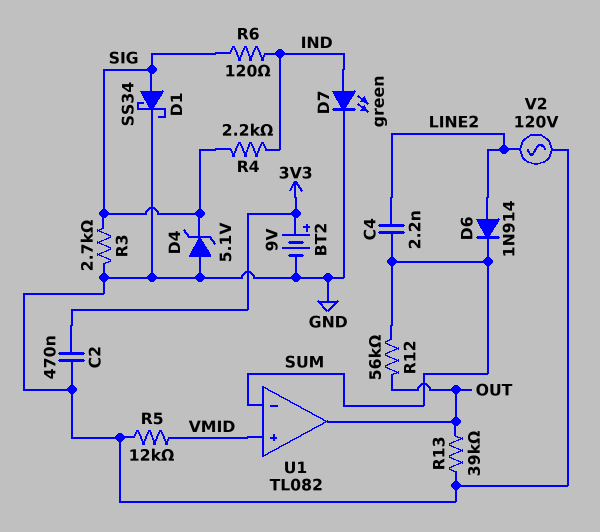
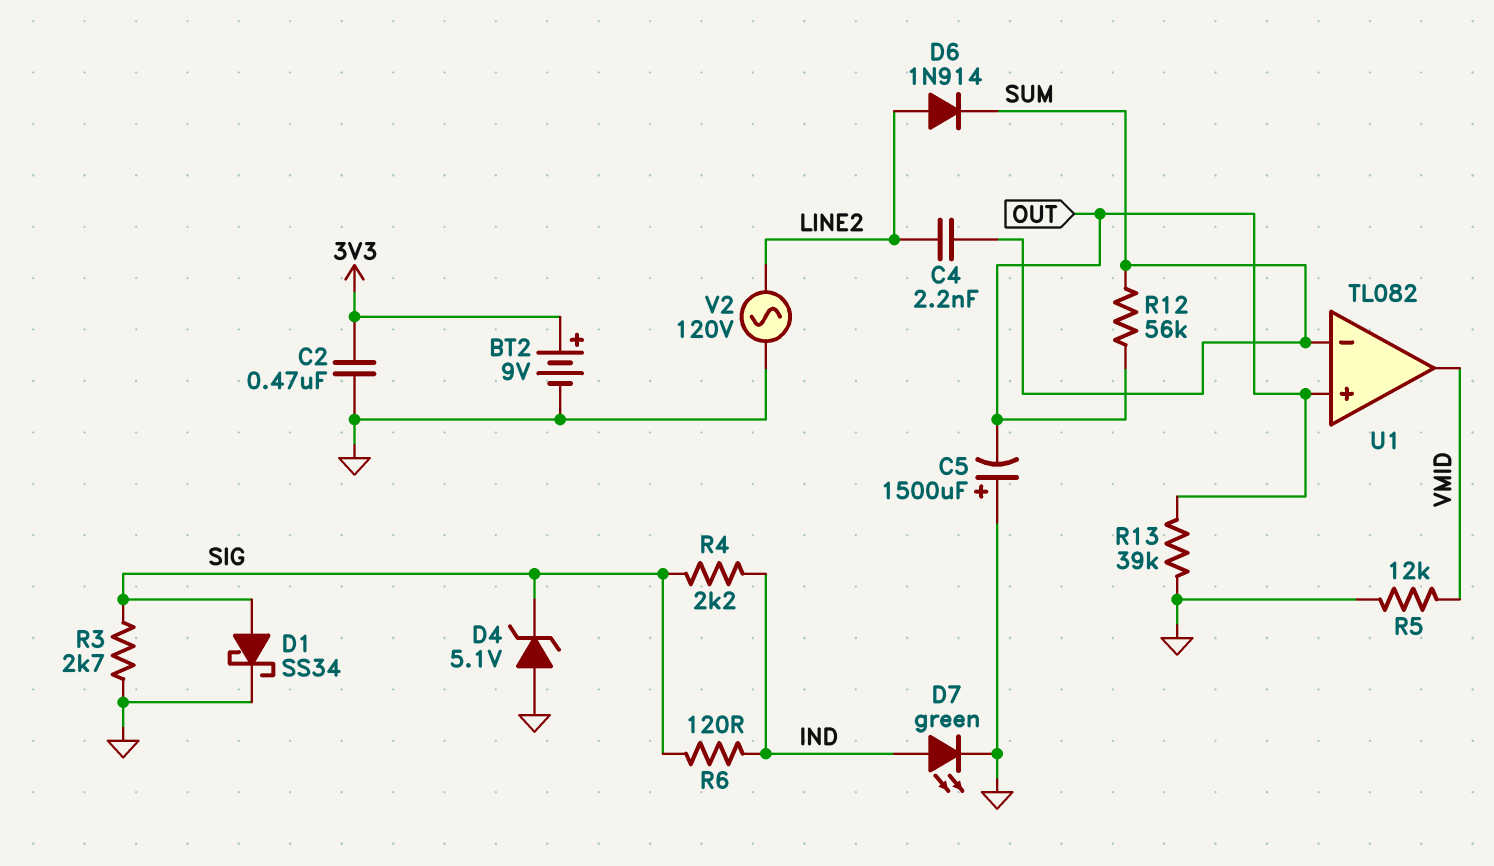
C5: none -> 1500uF (plus GND, minus OUT)
U1 pin in+: VMID -> OUT
U1 pin out: OUT -> VMID

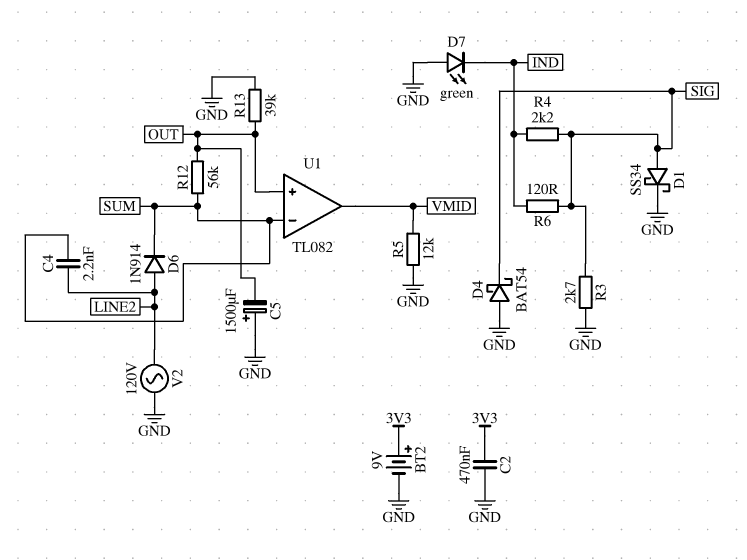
D4: zener 5.1V (A GND, K SIG) -> schottky BAT54 (A GND, K SIG)
D7: LED green (A IND, K GND) -> LED green (A GND, K IND)

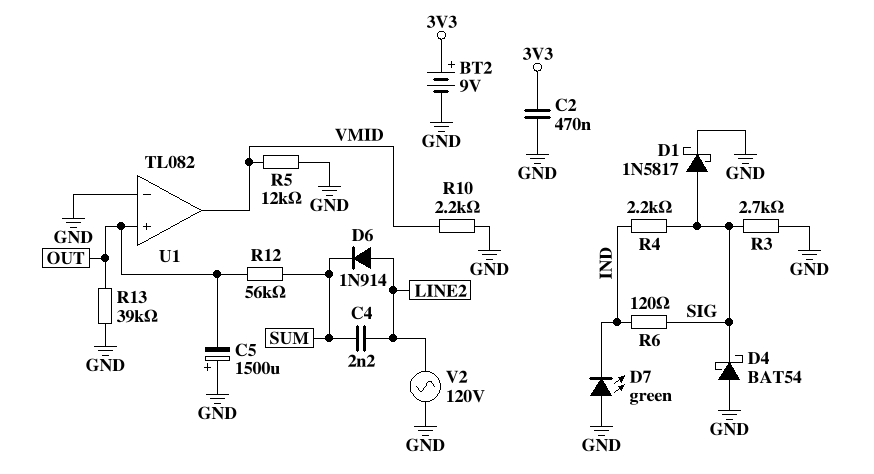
D1: schottky SS34 (A SIG, K GND) -> schottky 1N5817 (A SIG, K GND)
R10: none -> 2.2k (GND, VMID)
U1 pin in-: SUM -> GND

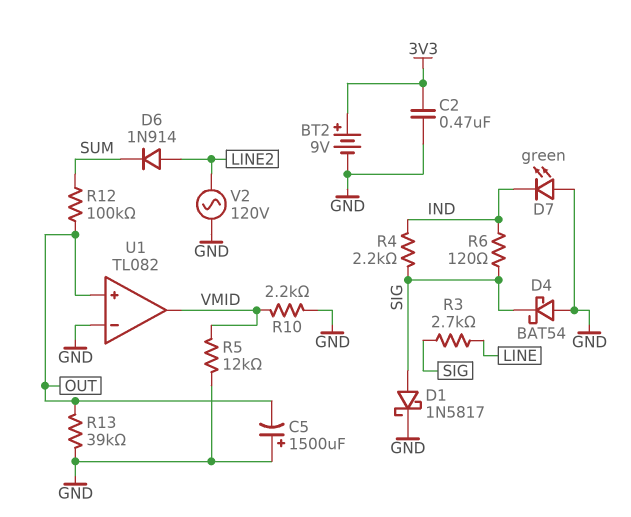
C4: 2.2nF (LINE2, SUM) -> none
R3: 2.7k (GND, SIG) -> 2.7k (LINE, SIG)
R12: 56k (OUT, SUM) -> 100k (OUT, SUM)

